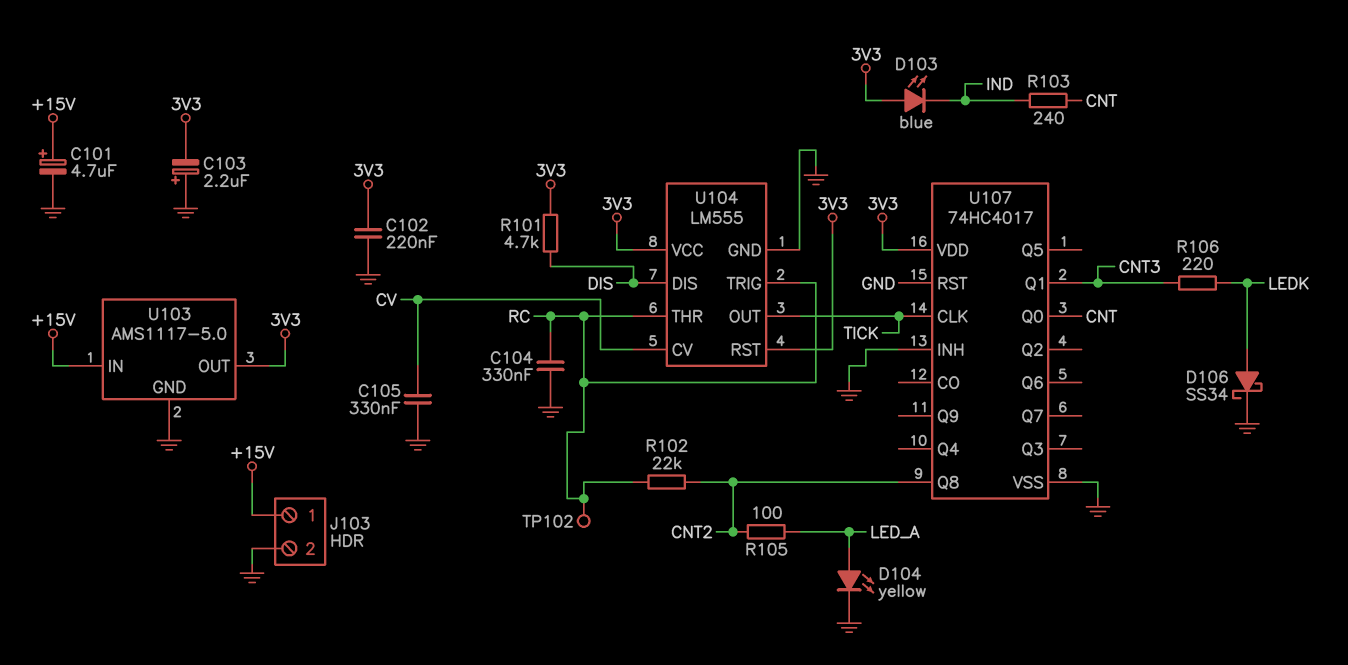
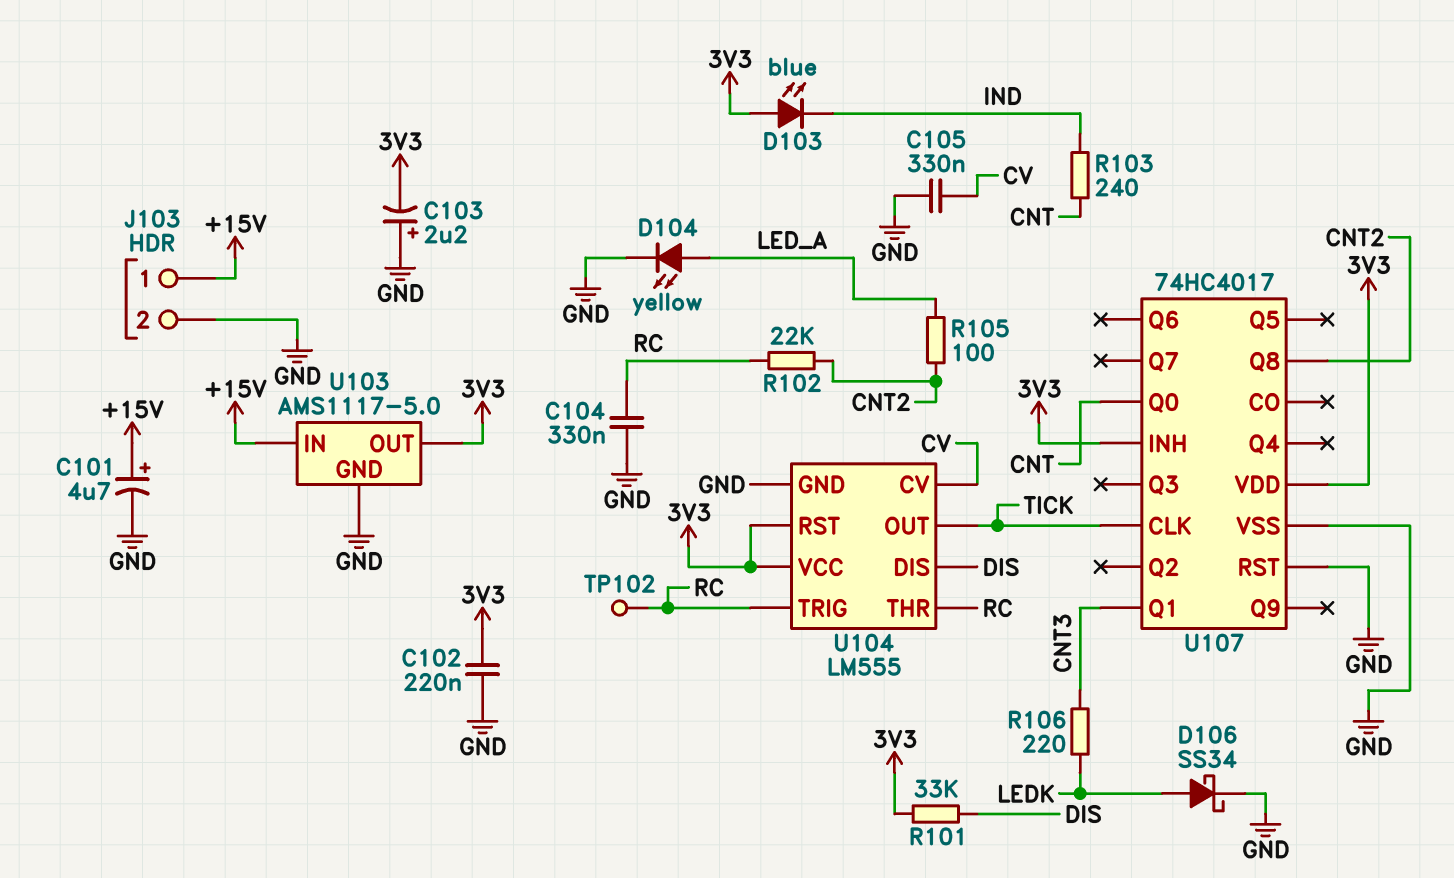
R101: 4.7k (3V3, DIS) -> 33k (3V3, DIS)
U107 pin INH: GND -> 3V3

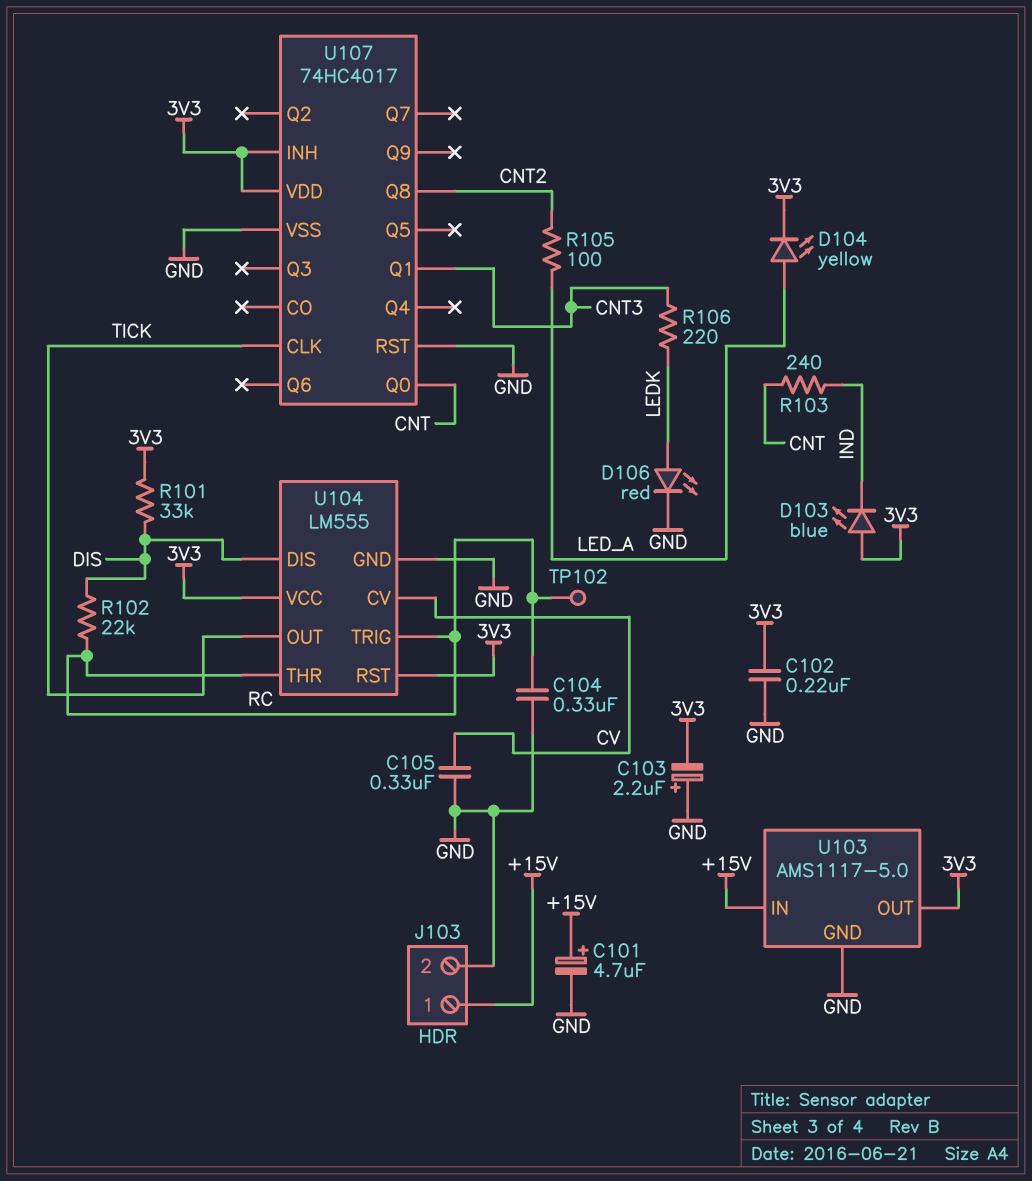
D104: LED yellow (A LED_A, K GND) -> LED yellow (A LED_A, K 3V3)
D106: schottky SS34 (A LEDK, K GND) -> LED red (A LEDK, K GND)
R102: 22k (CNT2, RC) -> 22k (DIS, RC)

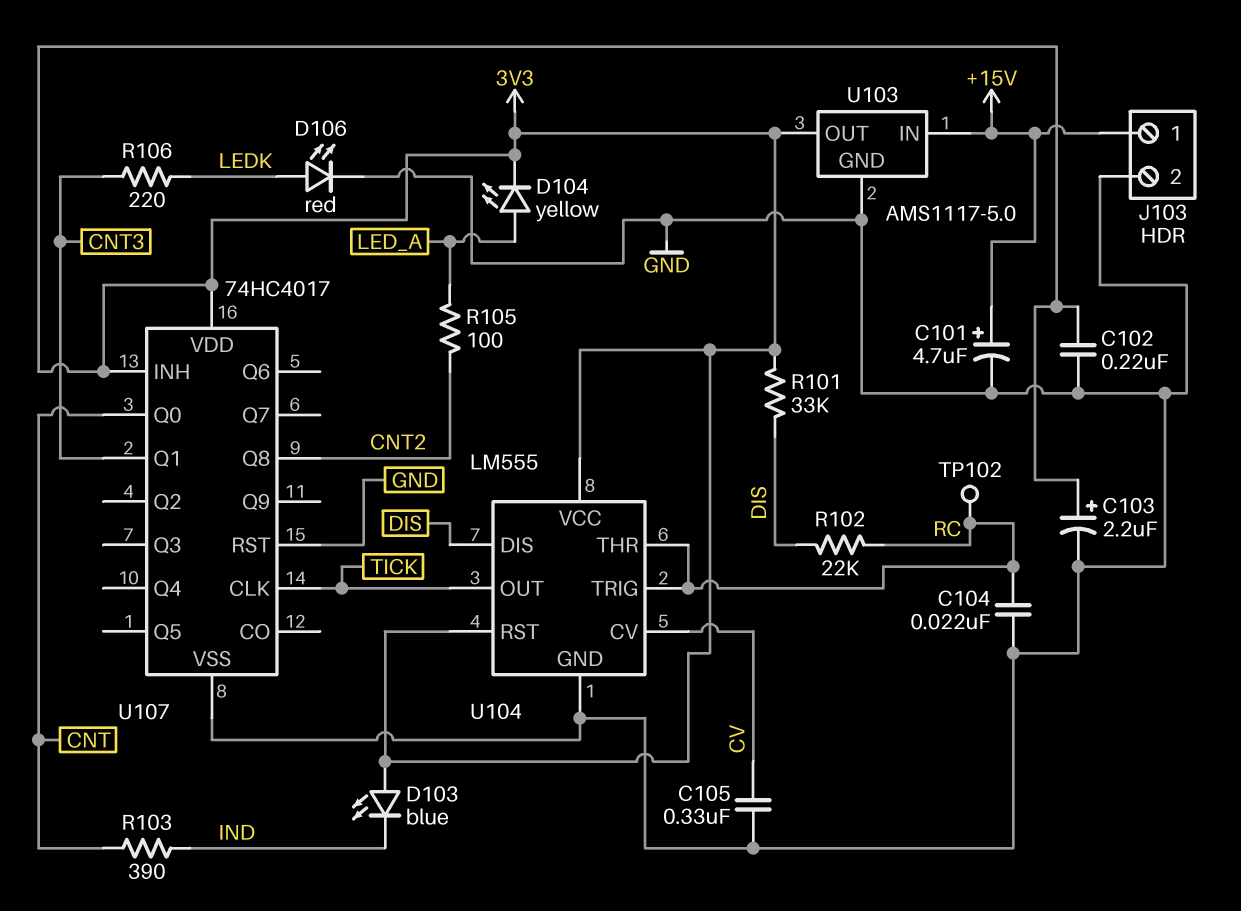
C103: 2.2uF (plus GND, minus 3V3) -> 2.2uF (plus 3V3, minus GND)
C104: 330nF (GND, RC) -> 22nF (GND, RC)
R103: 240 (CNT, IND) -> 390 (CNT, IND)

